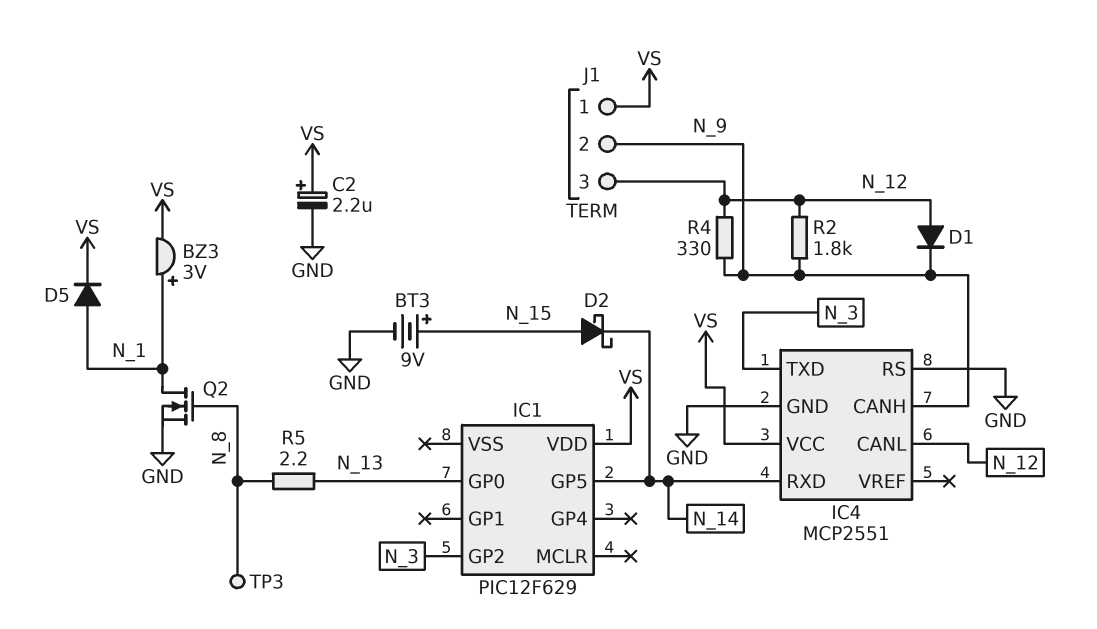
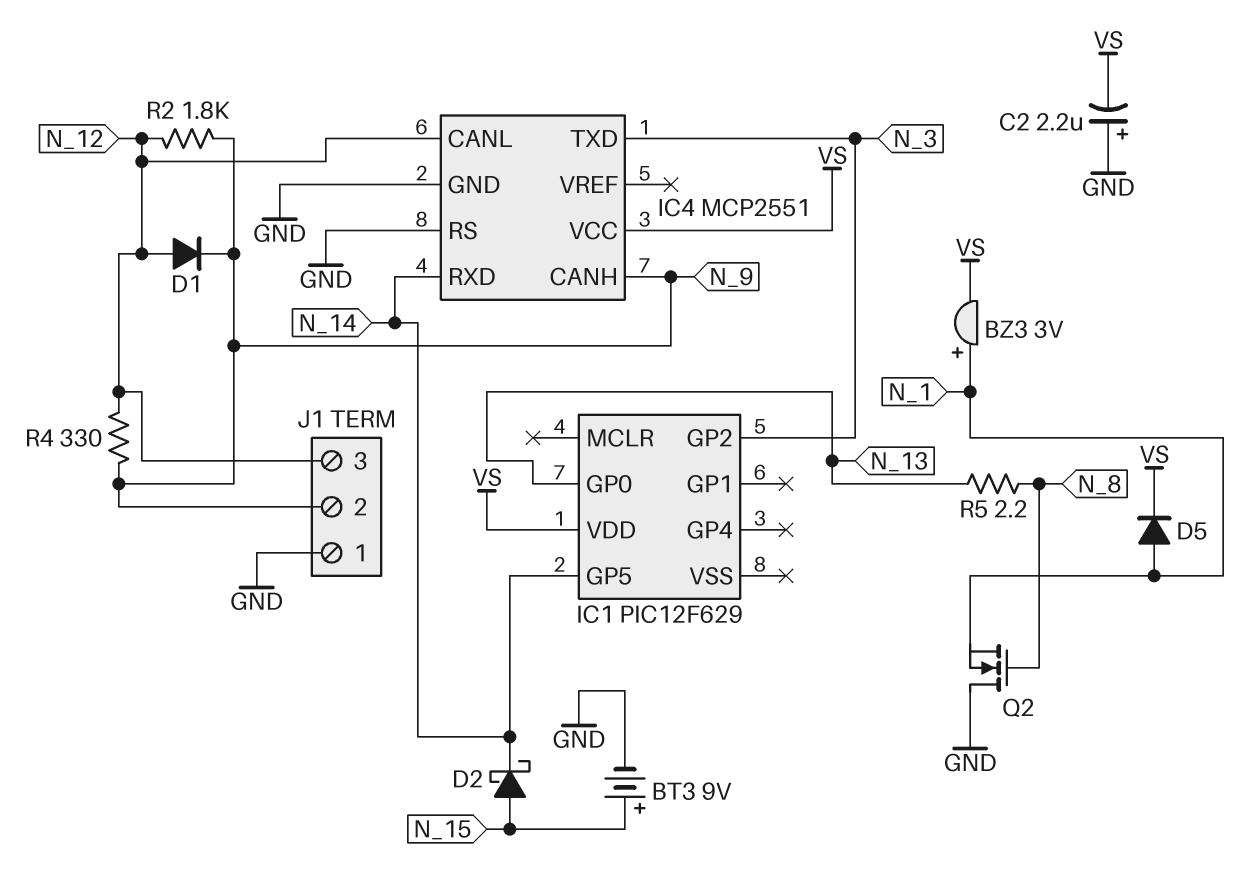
C2: 2.2uF (plus VS, minus GND) -> 2.2uF (plus GND, minus VS)
J1 pin 1: VS -> GND
Q2: NMOS (G N_8, D N_1, S GND) -> NMOS (G N_8, D GND, S N_1)
TP3: test point (N_8) -> none

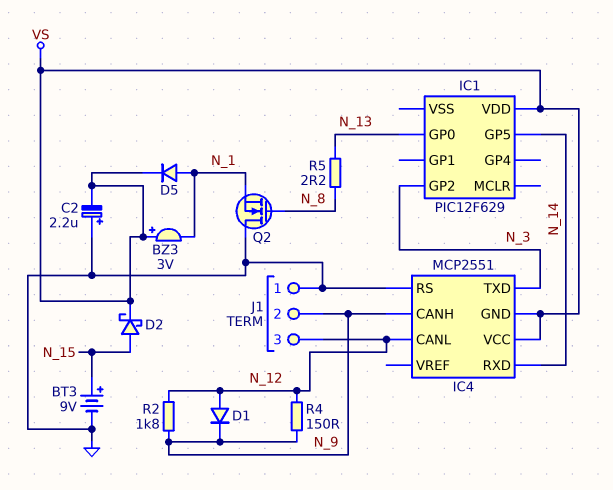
BZ3: buzzer 3V (plus N_1, minus VS) -> buzzer 3V (plus VS, minus N_1)
D2: schottky (A N_15, K N_14) -> schottky (A N_15, K VS)
IC4 pin GND: GND -> VS
R4: 330 (N_9, N_12) -> 150 (N_9, N_12)

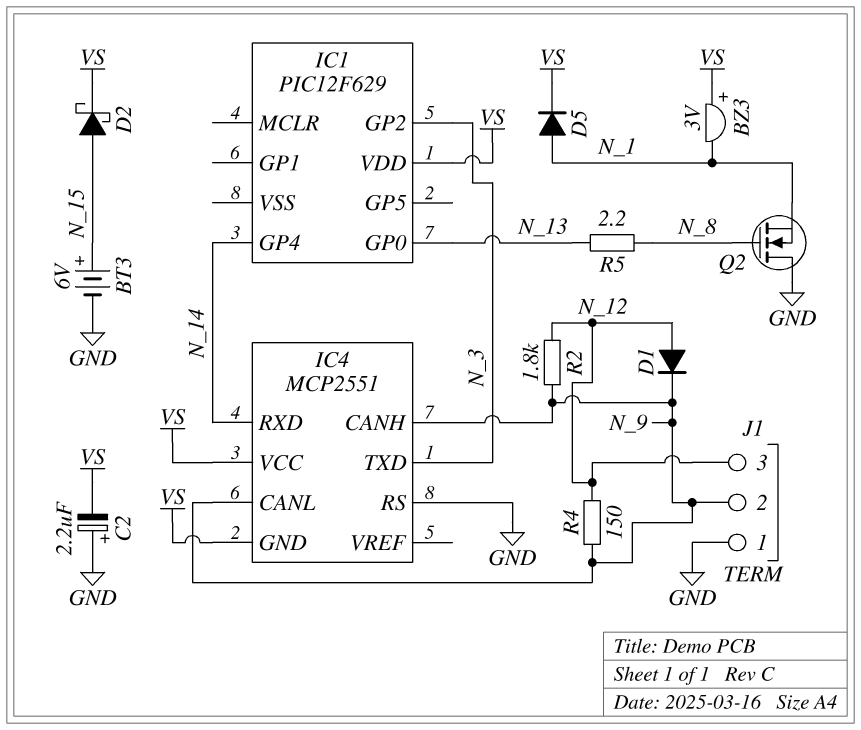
BT3: 9V (plus N_15, minus GND) -> 6V (plus N_15, minus GND)
IC1 pin GP4: none -> N_14
IC1 pin GP5: N_14 -> none
IC4 pin CANL: N_12 -> N_9

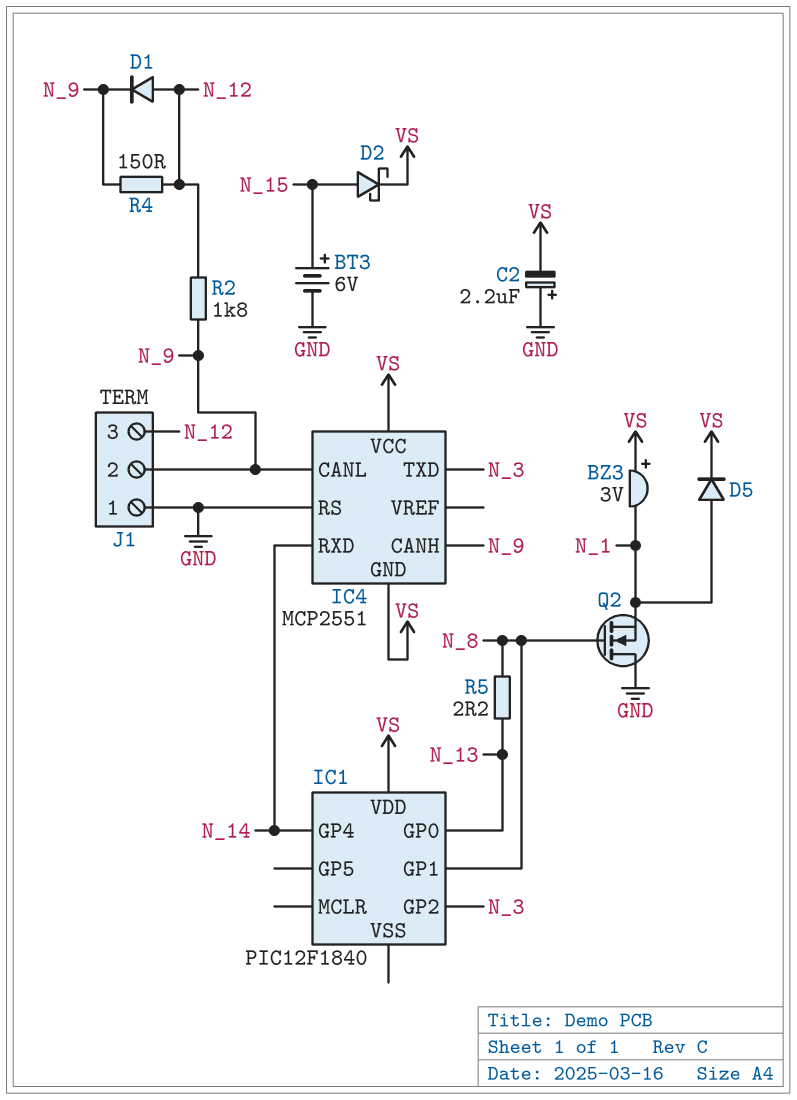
IC1: PIC12F629 -> PIC12F1840
IC1 pin GP1: none -> N_8

